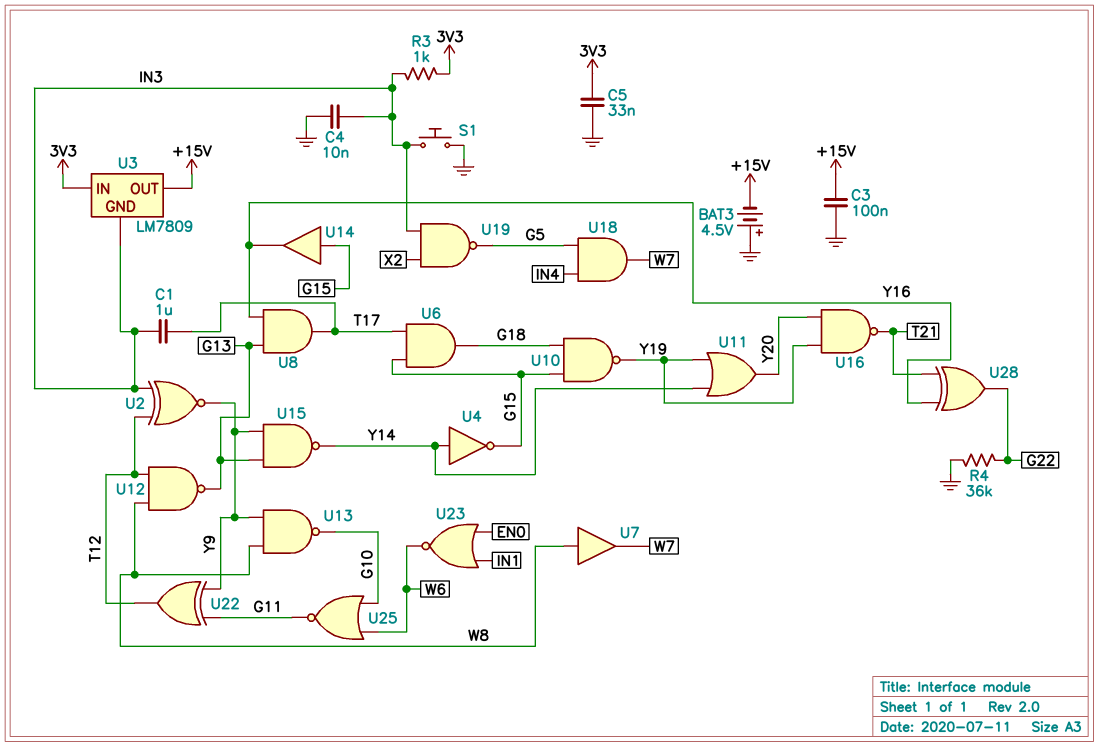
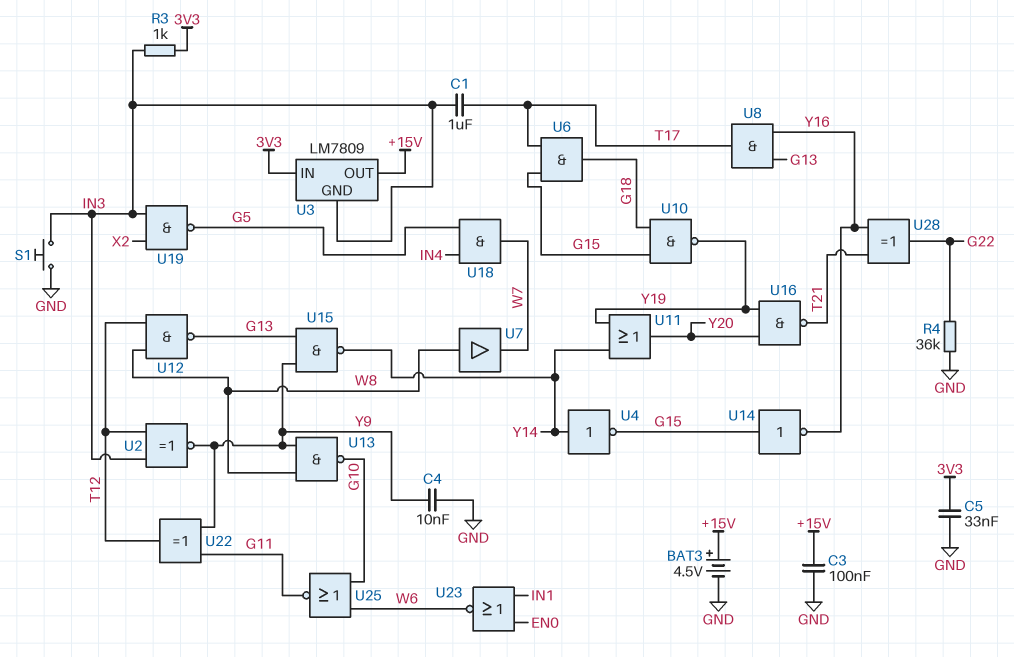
BAT3: 4.5V (plus GND, minus +15V) -> 4.5V (plus +15V, minus GND)
C4: 10nF (GND, IN3) -> 10nF (GND, Y9)
U14: buffer (in G15, out Y16) -> NOT (in G15, out Y16)

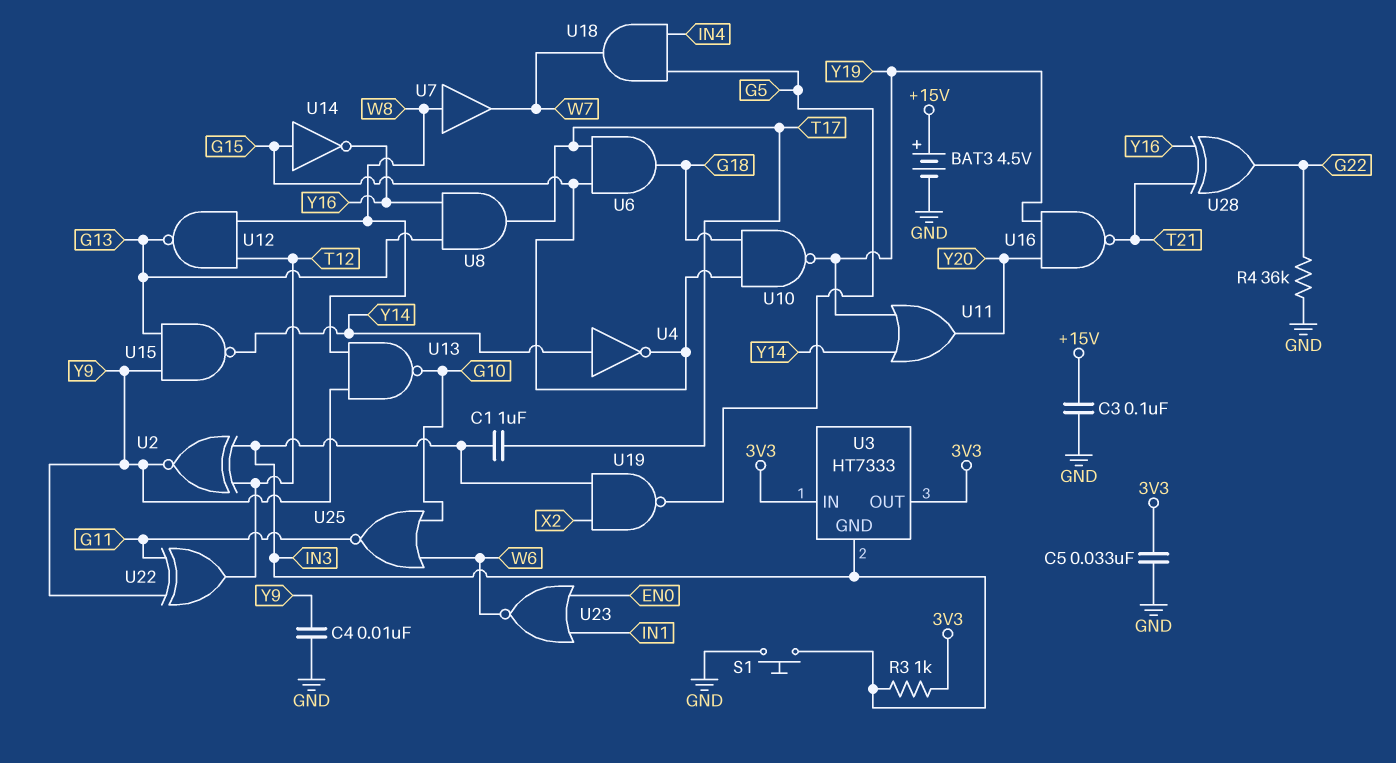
U3: LM7809 -> HT7333
U3 pin OUT: +15V -> 3V3

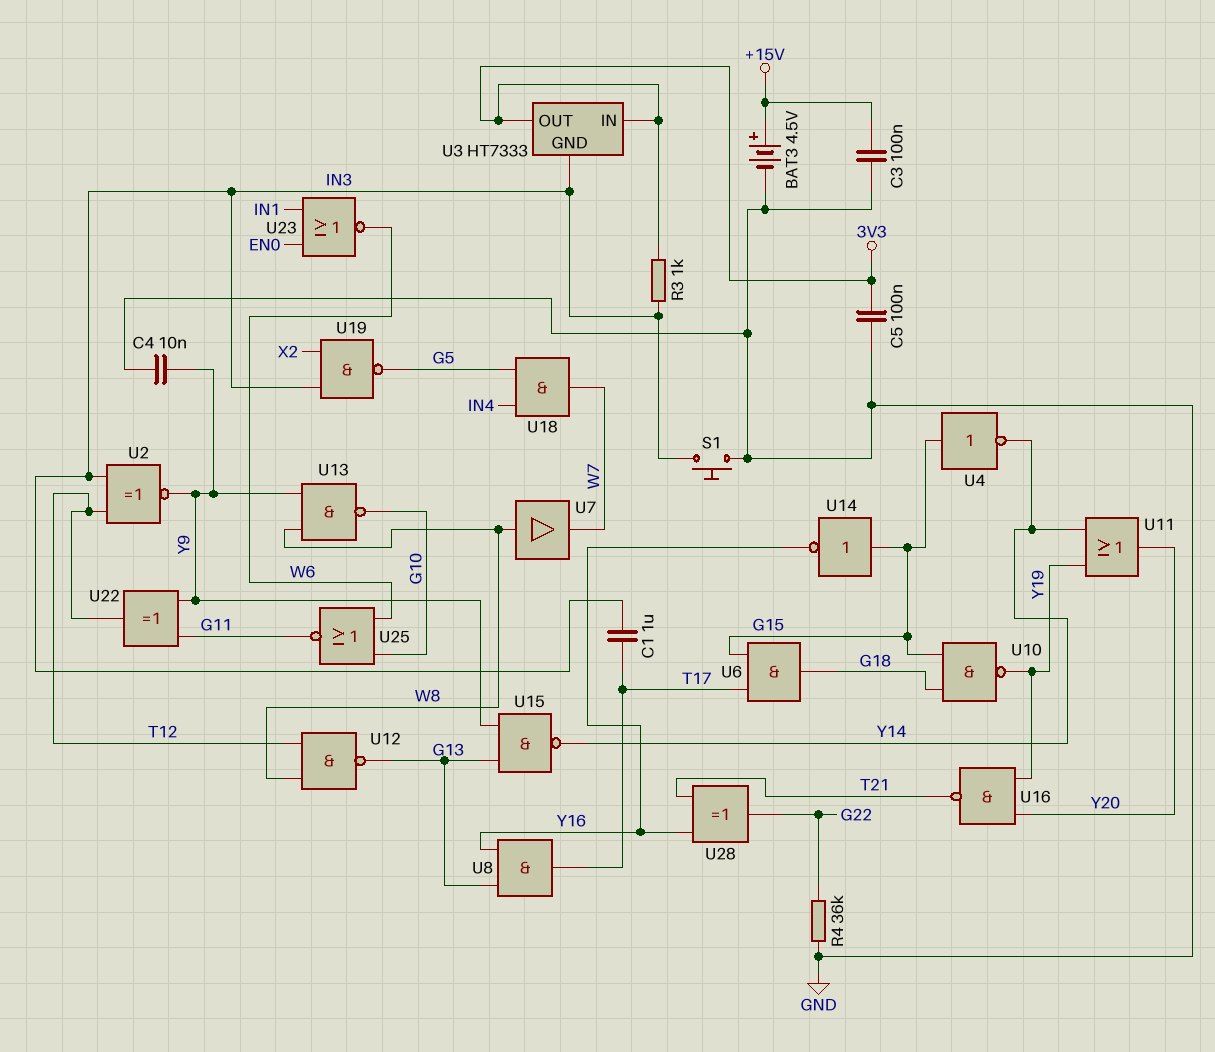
C5: 33nF (3V3, GND) -> 100nF (3V3, GND)
U4: NOT (in Y14, out G15) -> NOT (in G15, out Y14)

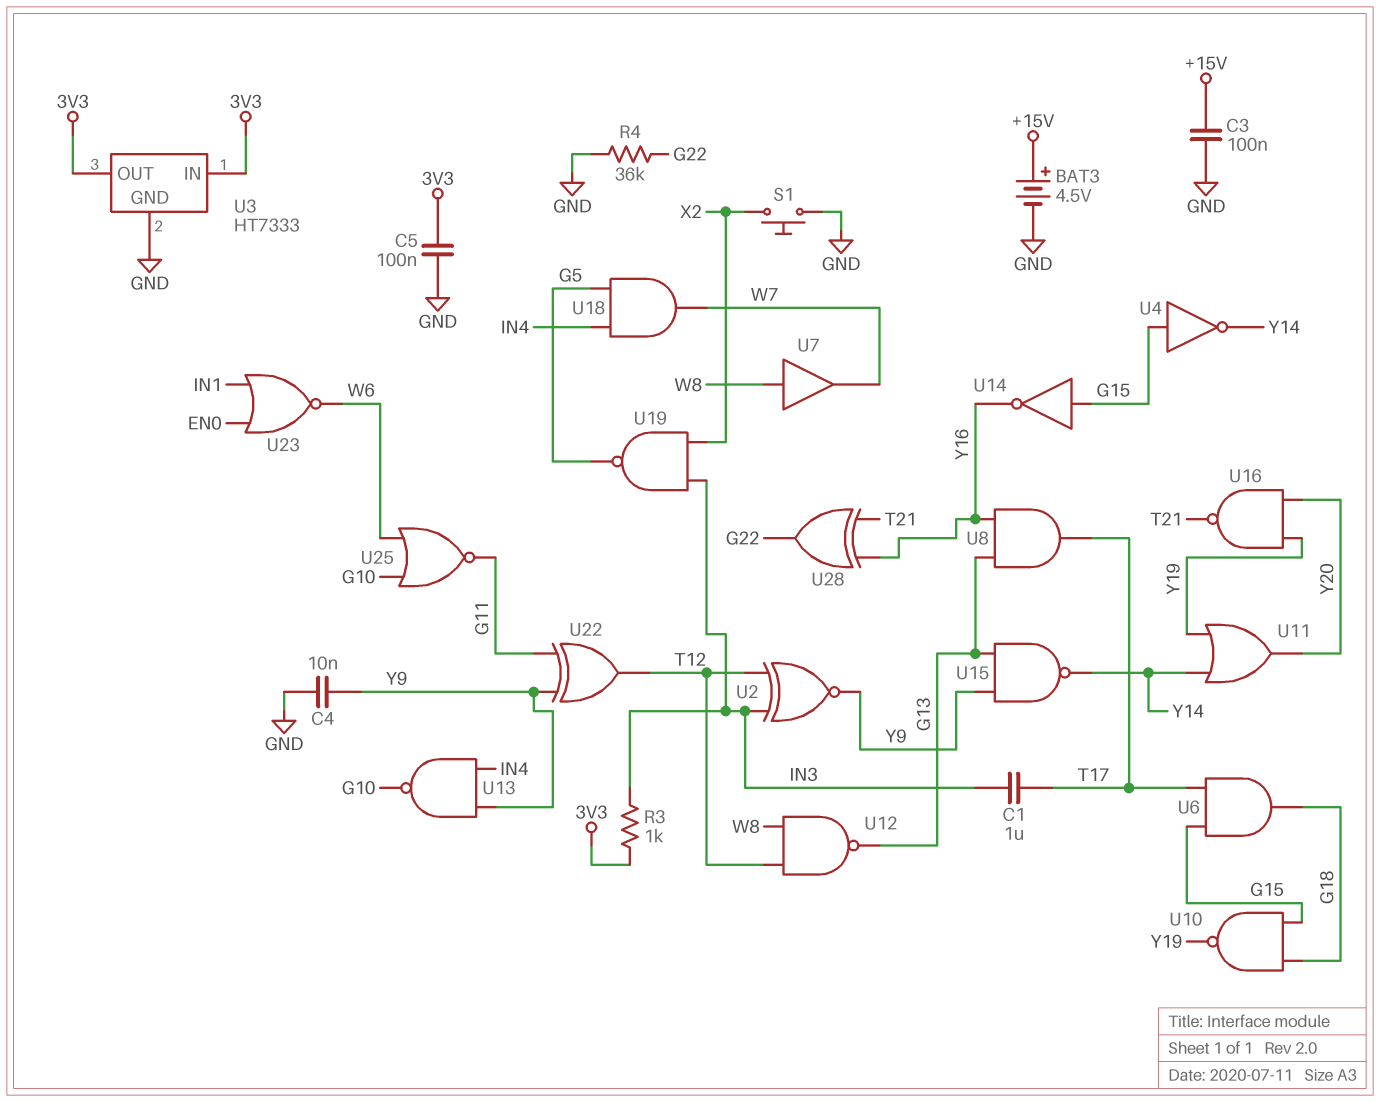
S1: button (GND, IN3) -> button (GND, X2)
U3 pin GND: IN3 -> GND
U13: NAND (in W8, in Y9, out G10) -> NAND (in IN4, in Y9, out G10)

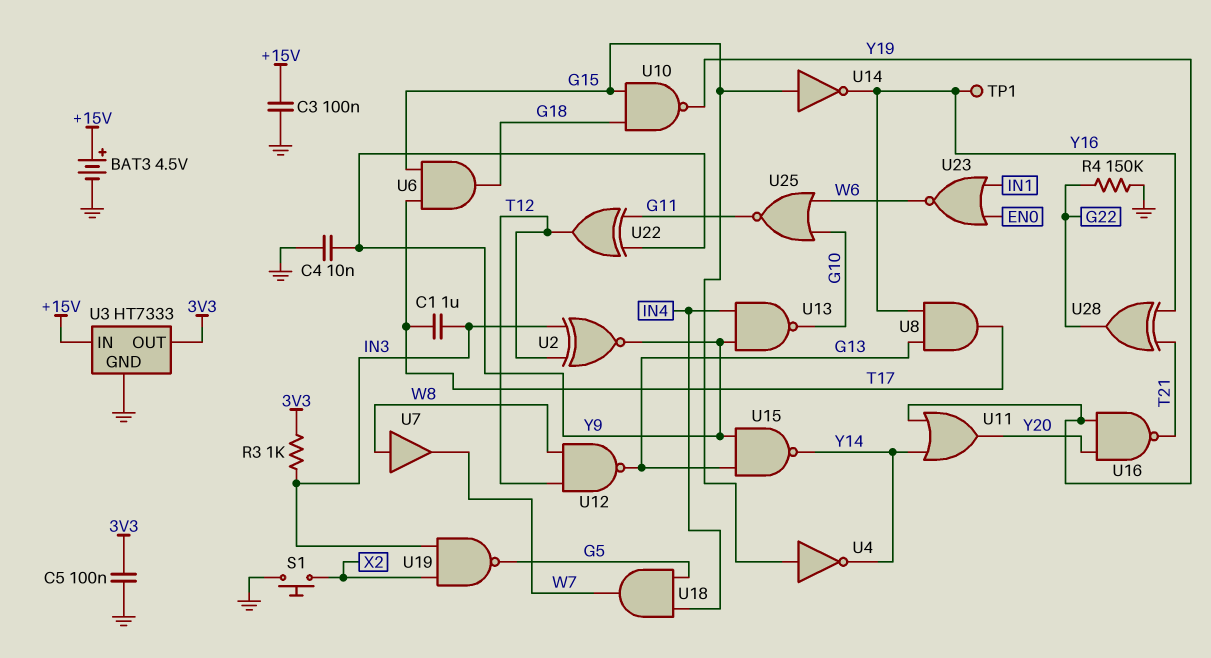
R4: 36k (G22, GND) -> 150k (G22, GND)
TP1: none -> test point (Y16)
U3 pin IN: 3V3 -> +15V

